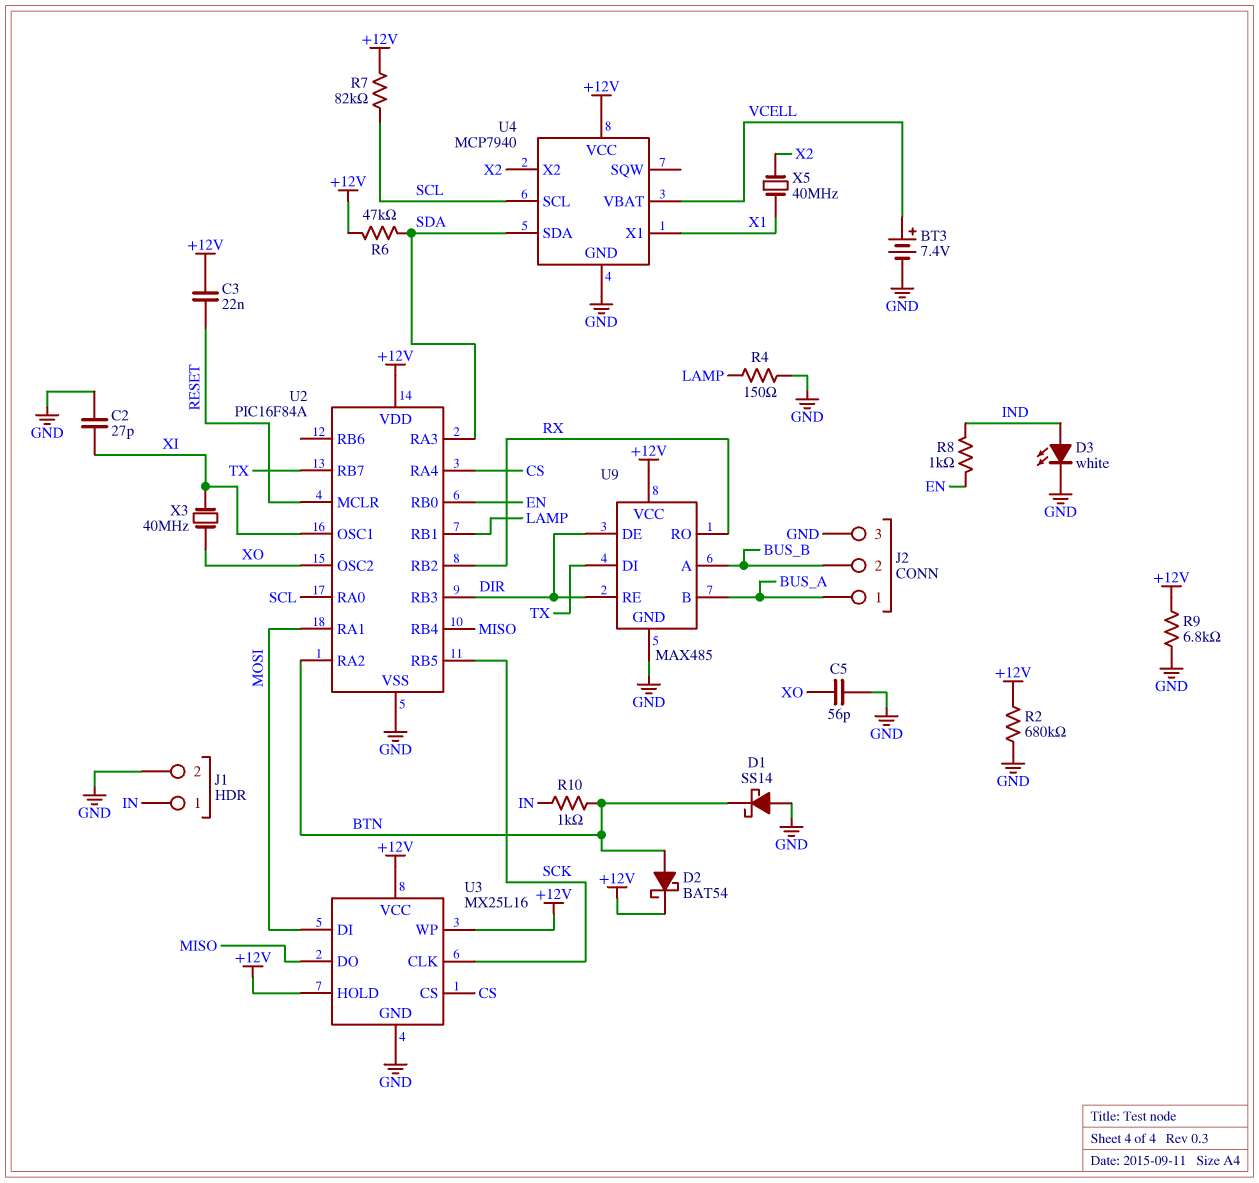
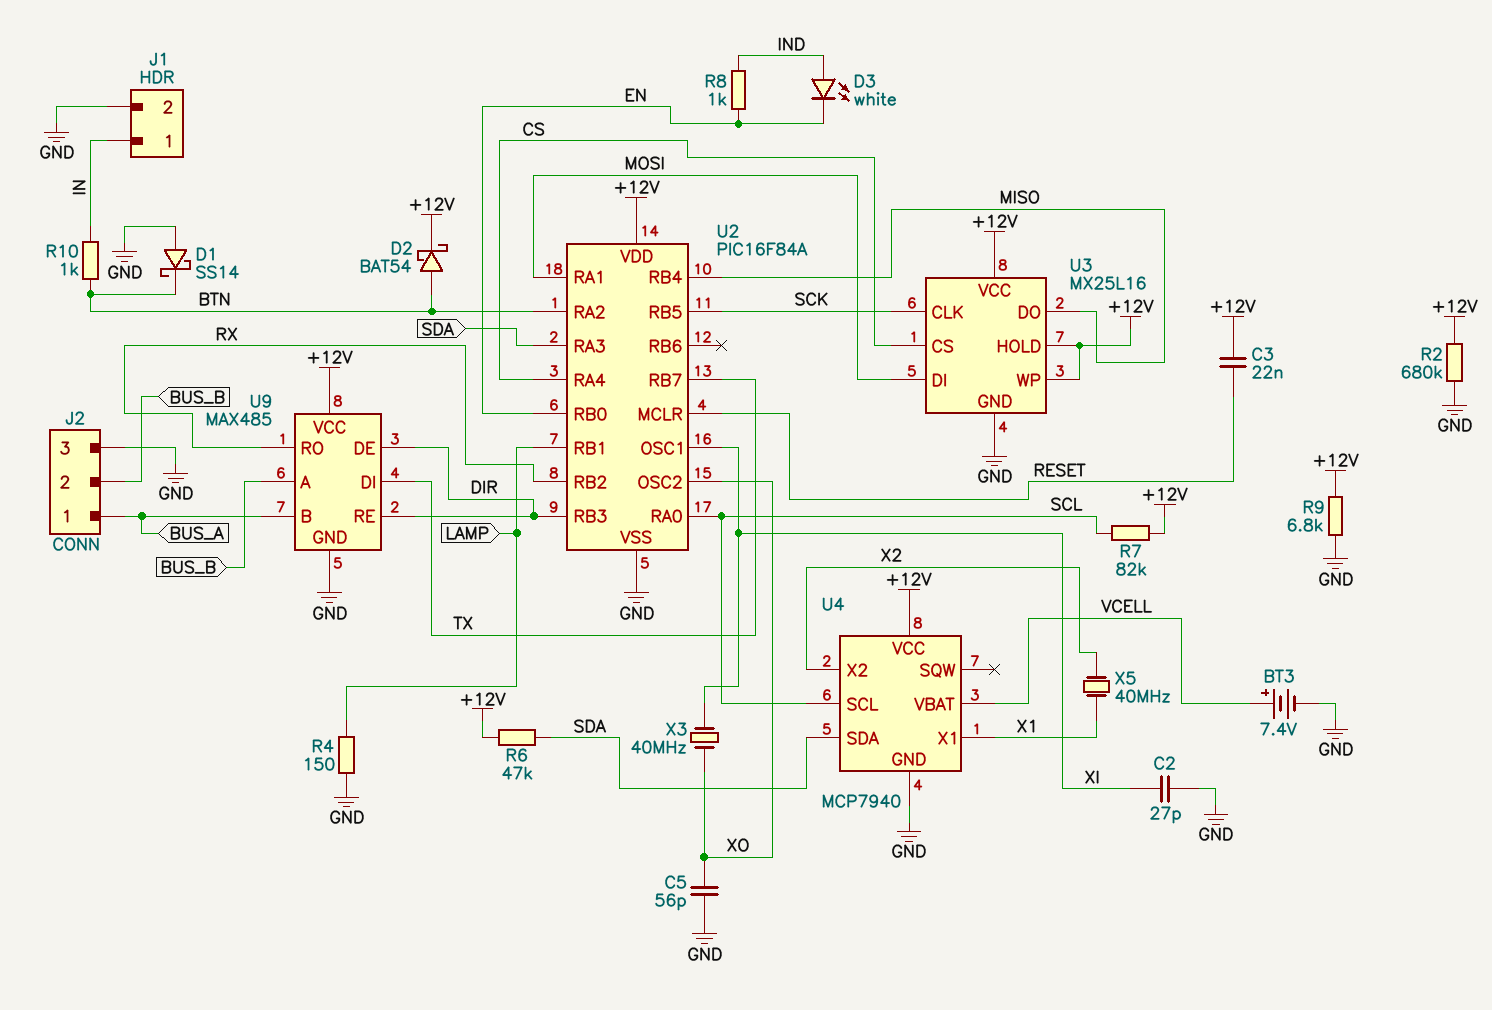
D3: LED white (A IND, K GND) -> LED white (A IND, K EN)

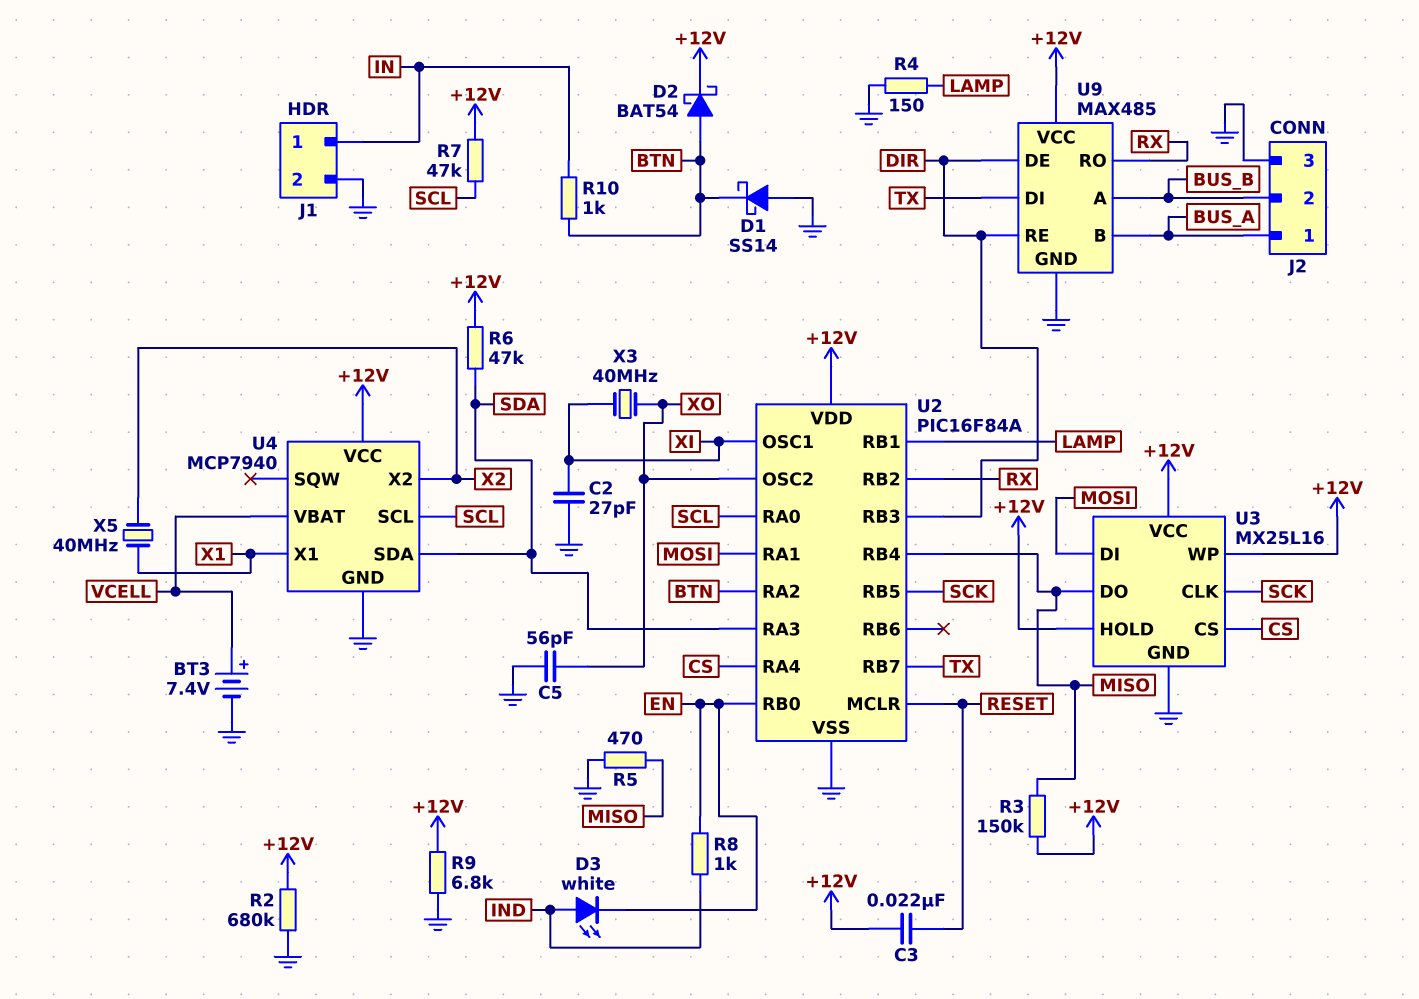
R3: none -> 150k (+12V, MISO)
R5: none -> 470 (GND, MISO)
R7: 82k (+12V, SCL) -> 47k (+12V, SCL)

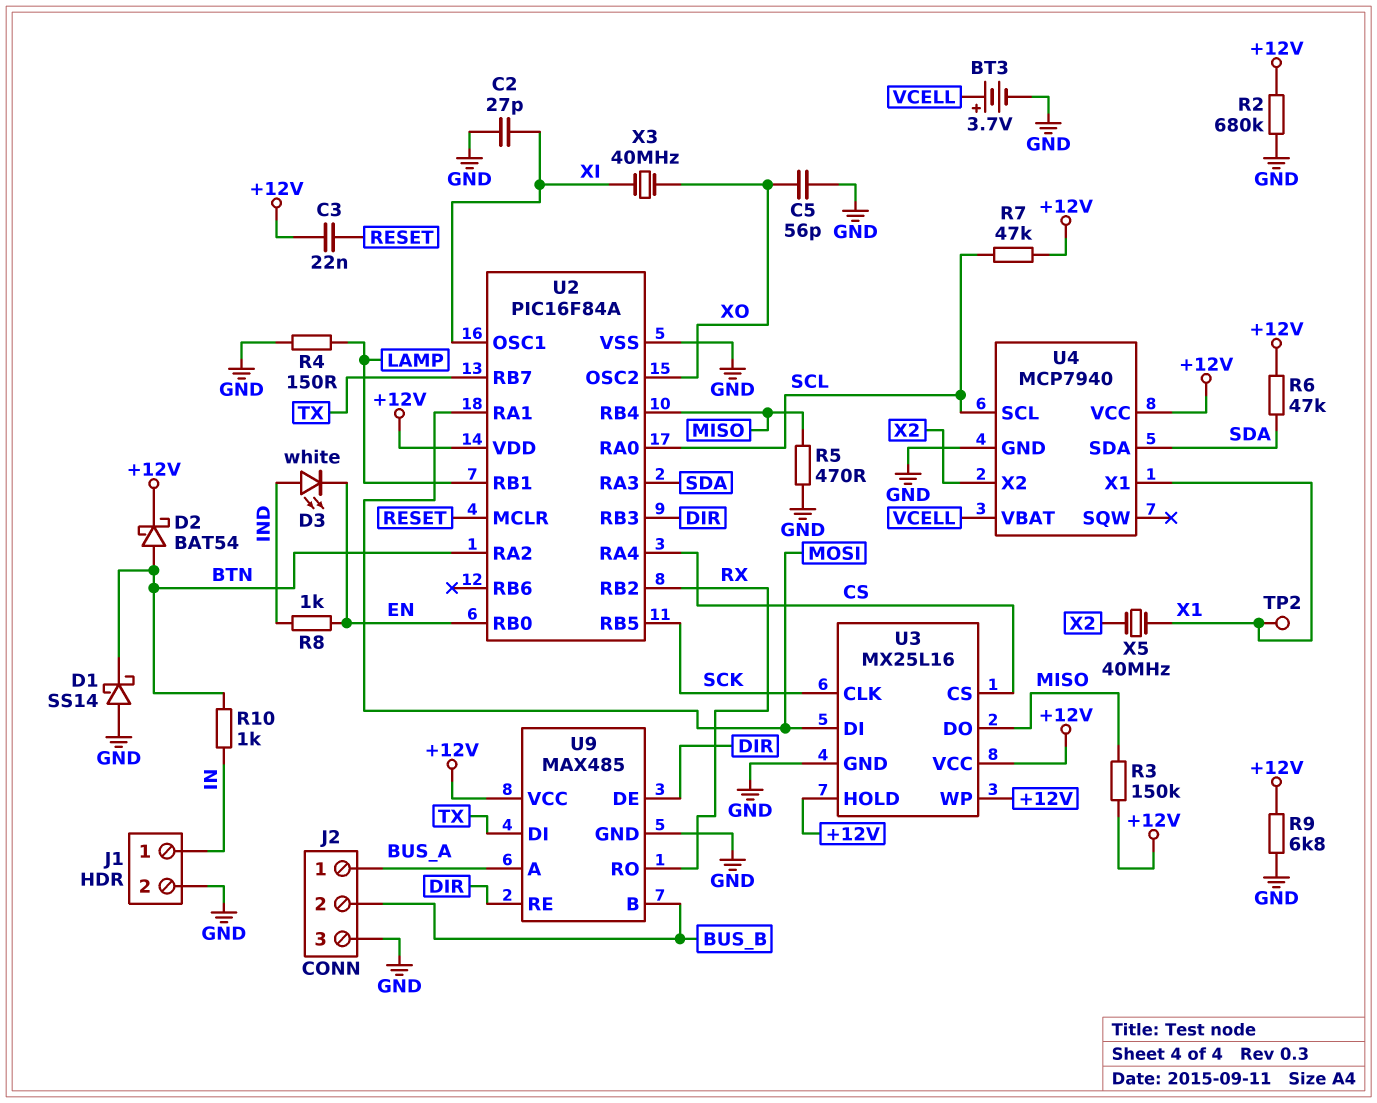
BT3: 7.4V (plus VCELL, minus GND) -> 3.7V (plus VCELL, minus GND)
TP2: none -> test point (X1)
U9 pin A: BUS_B -> BUS_A
U9 pin B: BUS_A -> BUS_B

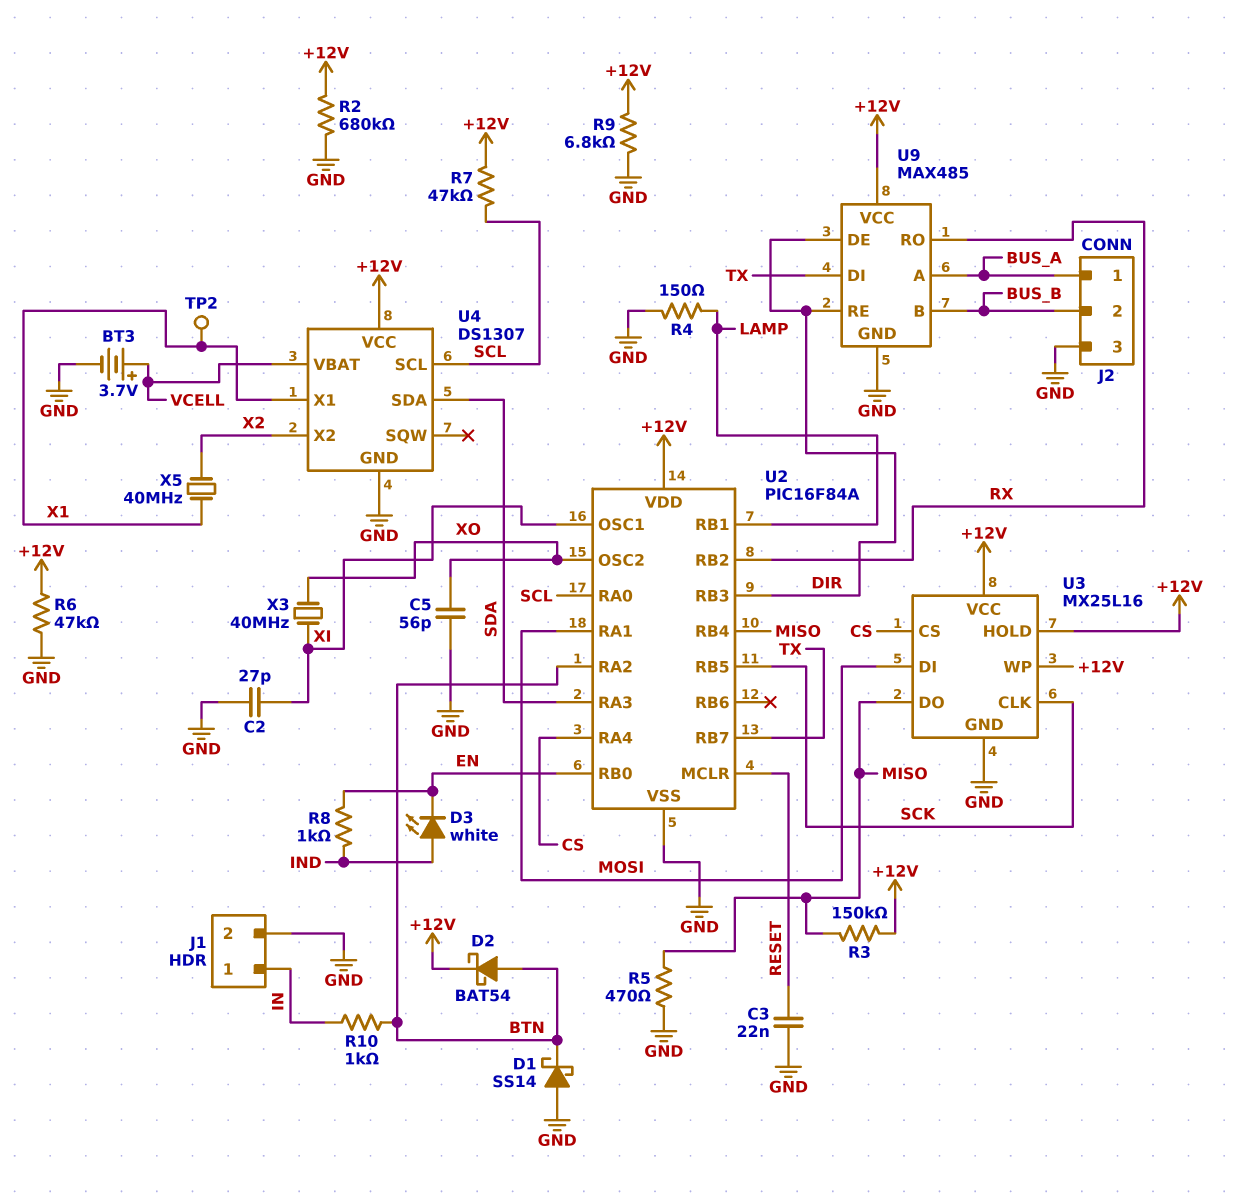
C3: 22nF (+12V, RESET) -> 22nF (GND, RESET)
R6: 47k (+12V, SDA) -> 47k (+12V, GND)
U4: MCP7940 -> DS1307

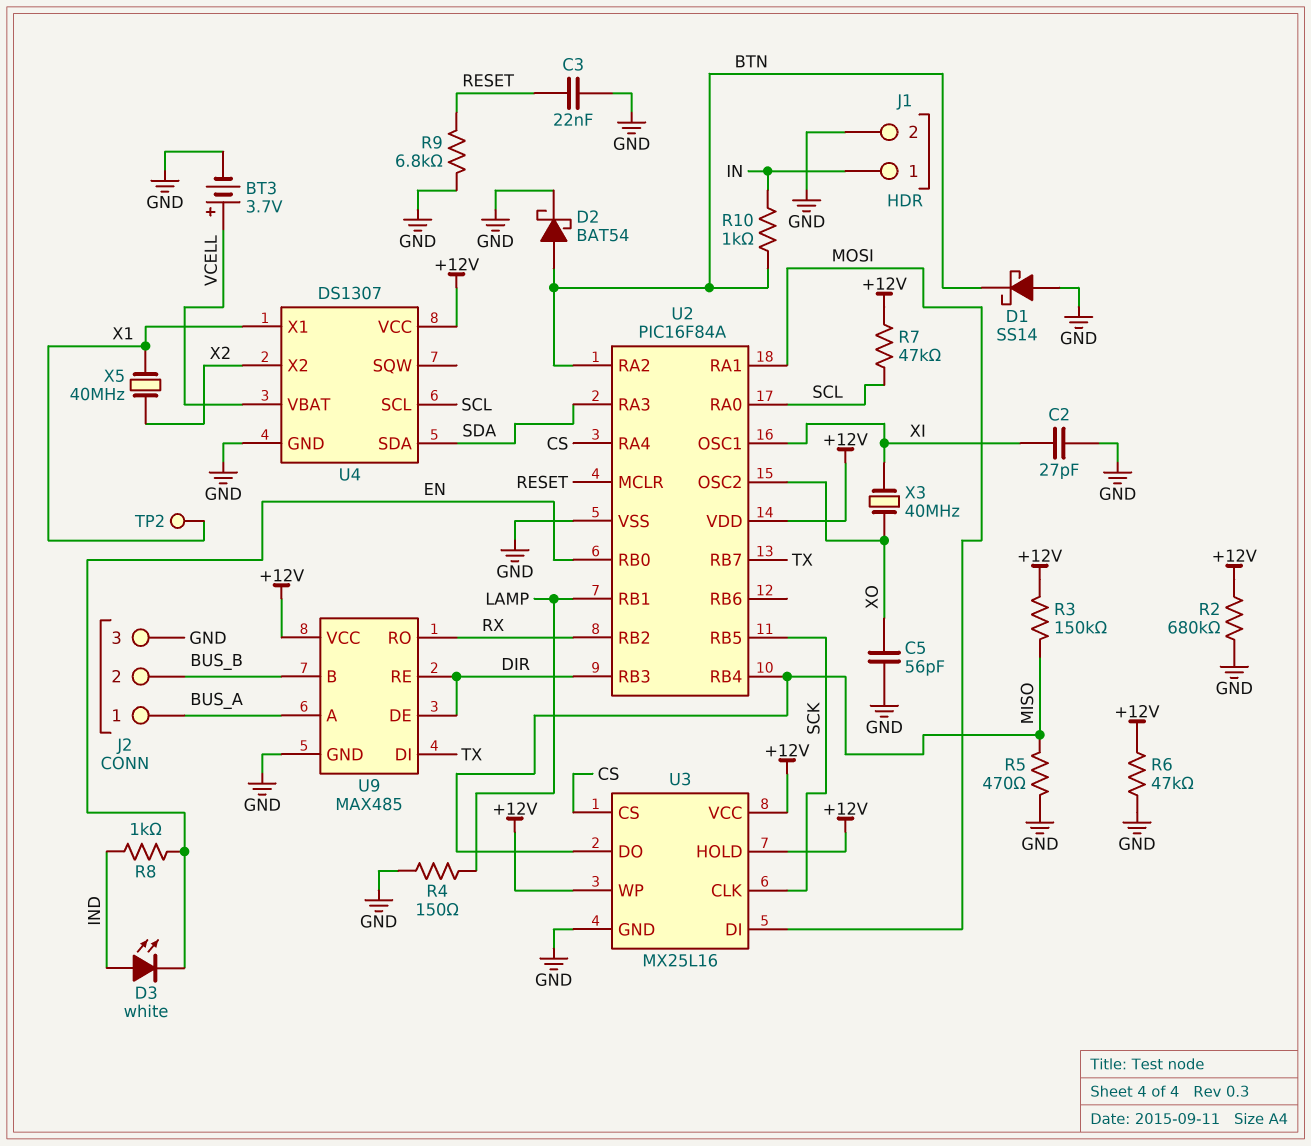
D2: schottky BAT54 (A BTN, K +12V) -> schottky BAT54 (A BTN, K GND)
R9: 6.8k (+12V, GND) -> 6.8k (GND, RESET)

